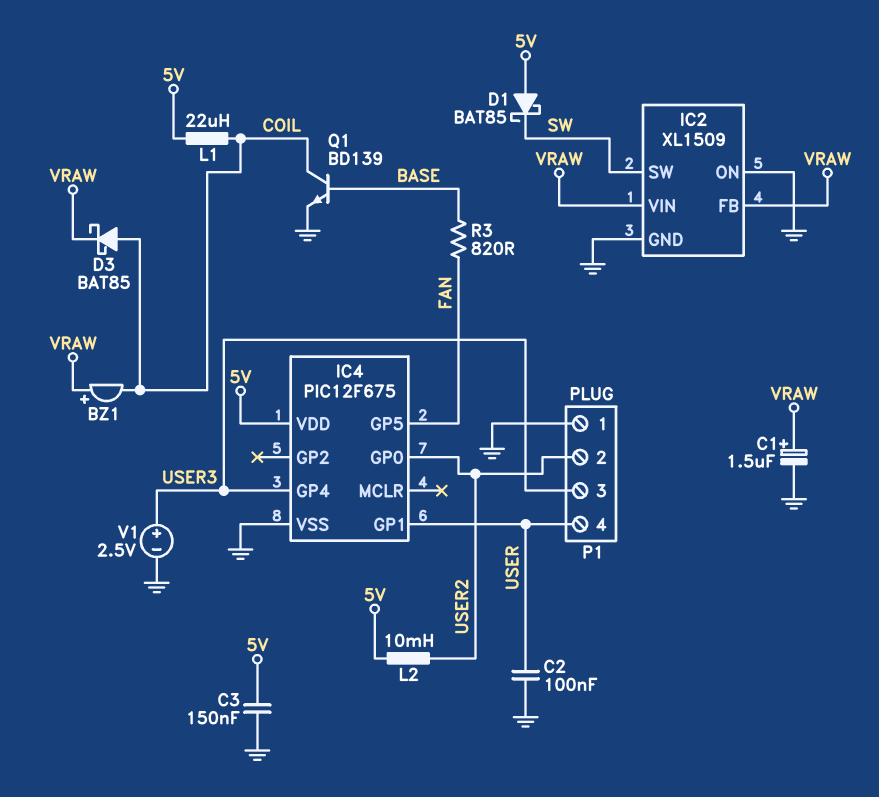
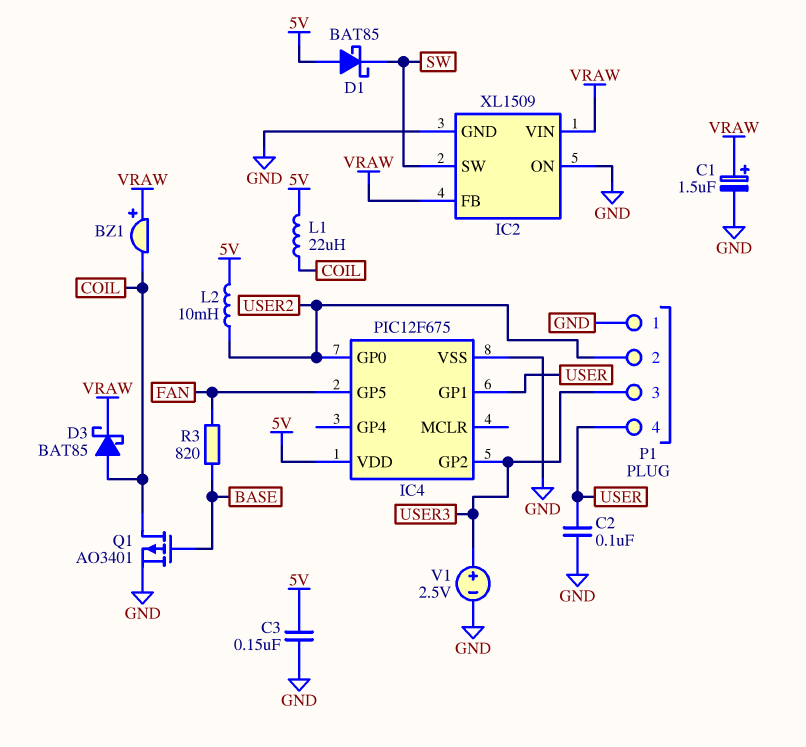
IC4 pin GP2: none -> USER3
IC4 pin GP4: USER3 -> none
Q1: NPN BD139 (B BASE, C COIL, E GND) -> PMOS AO3401 (G BASE, D COIL, S GND)

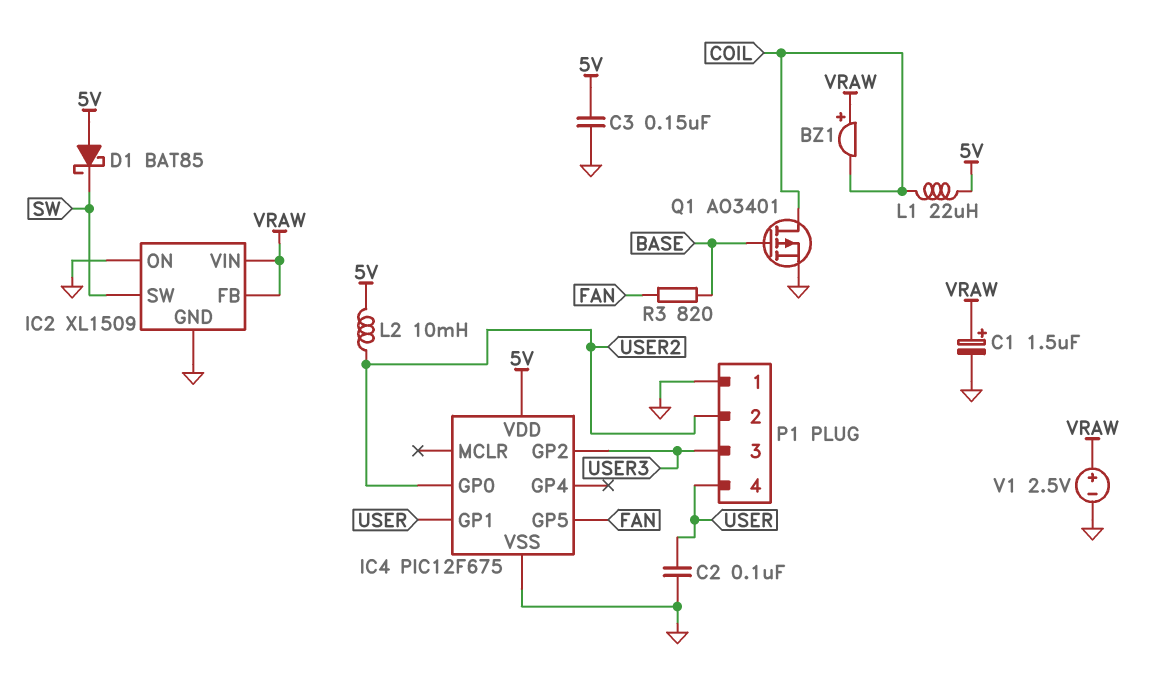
D3: schottky BAT85 (A COIL, K VRAW) -> none
V1: 2.5V (plus USER3, minus GND) -> 2.5V (plus VRAW, minus GND)

